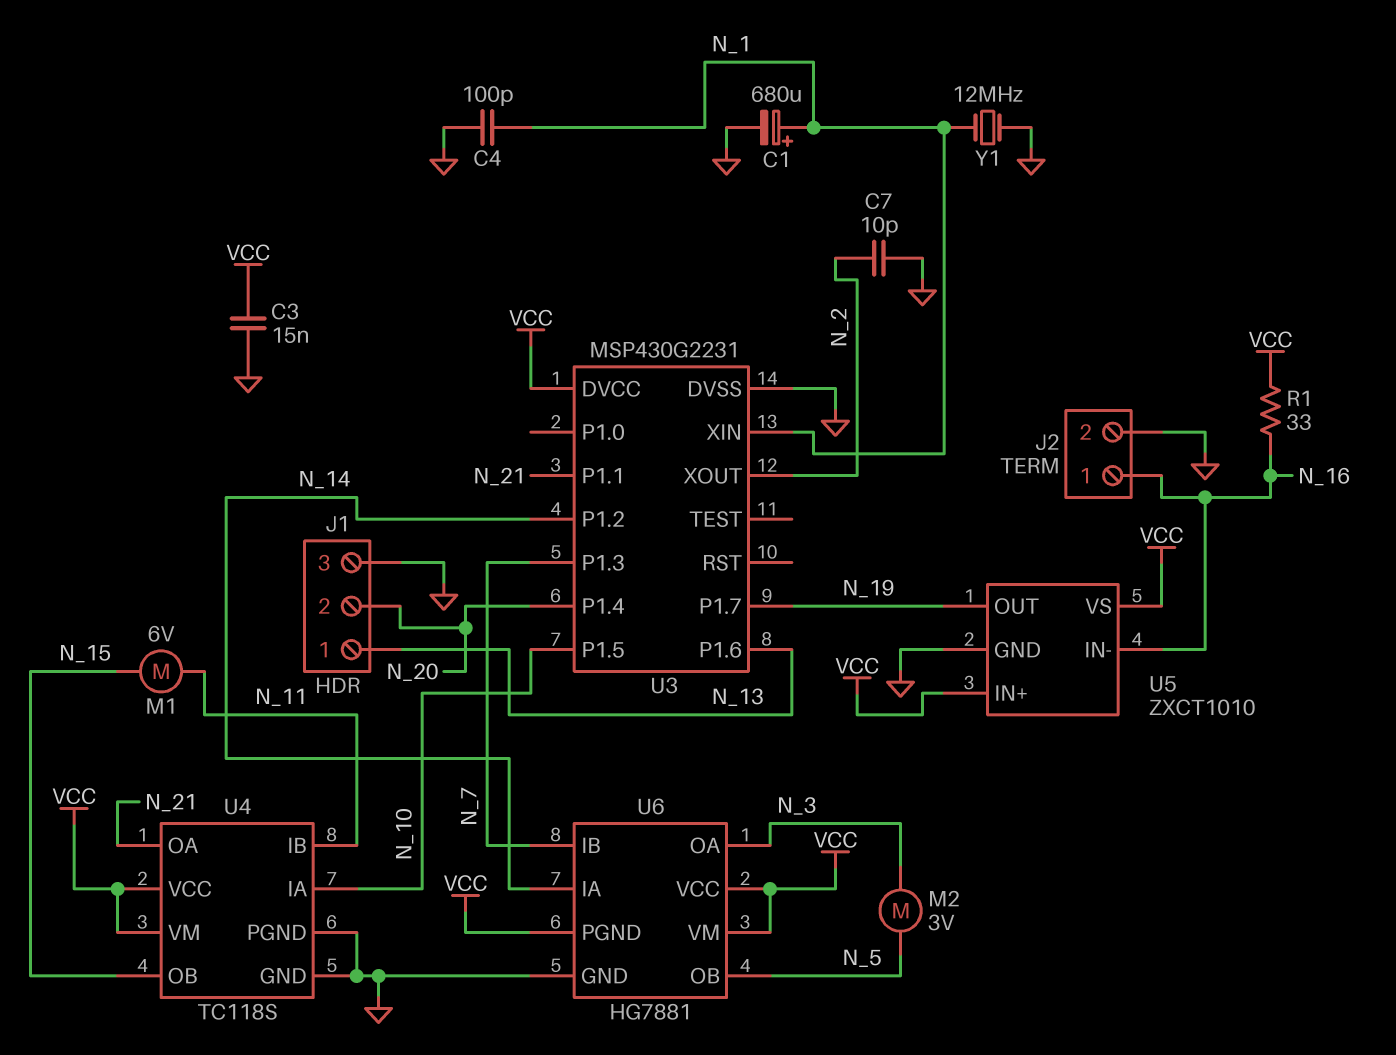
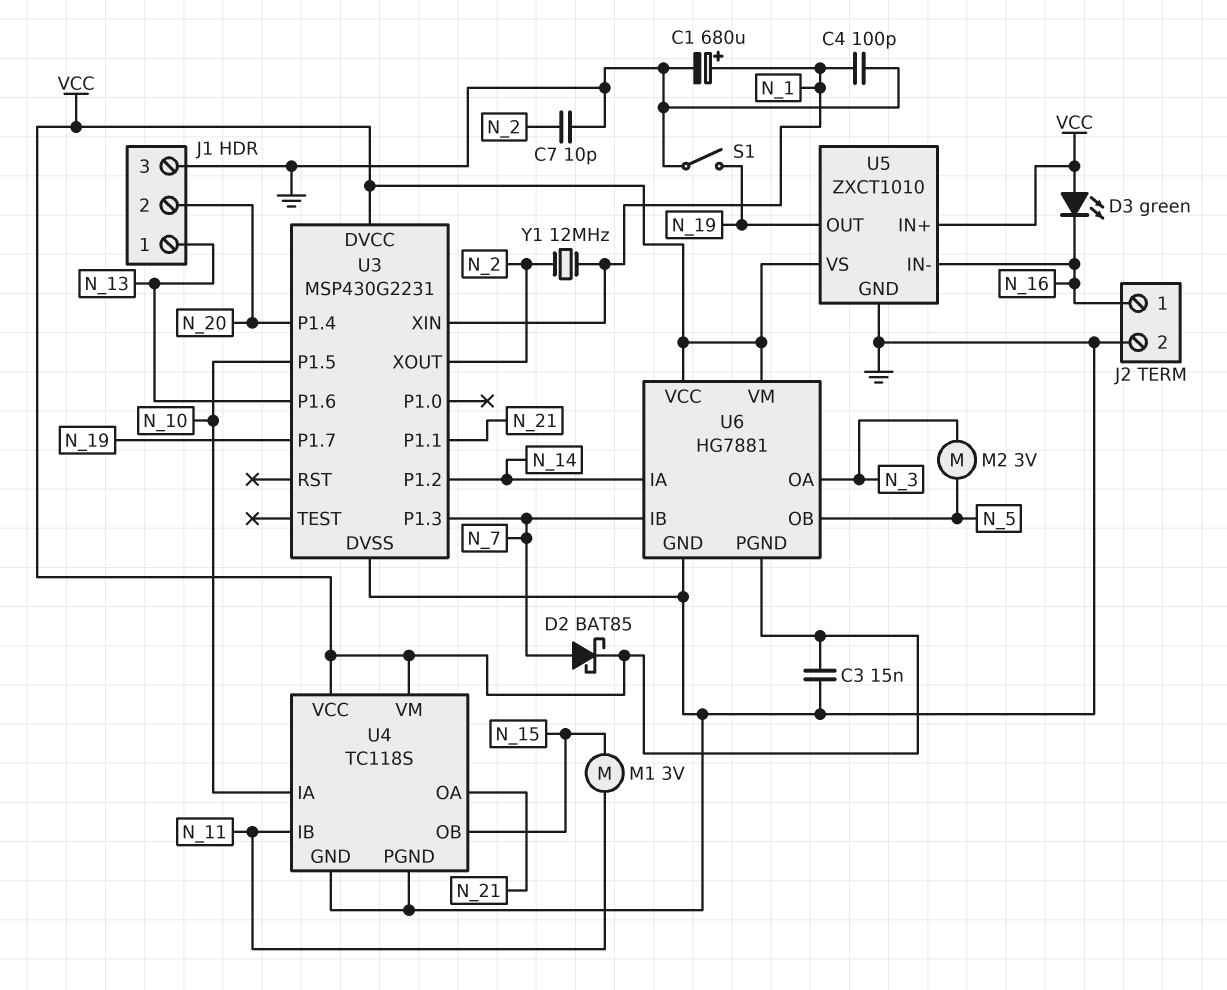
D2: none -> schottky BAT85 (A N_7, K VCC)
D3: none -> LED green (A VCC, K N_16)
M1: motor 6V (N_11, N_15) -> motor 3V (N_11, N_15)
R1: 33 (N_16, VCC) -> none
S1: none -> switch (GND, N_19)
Y1: 12MHz (GND, N_1) -> 12MHz (N_1, N_2)

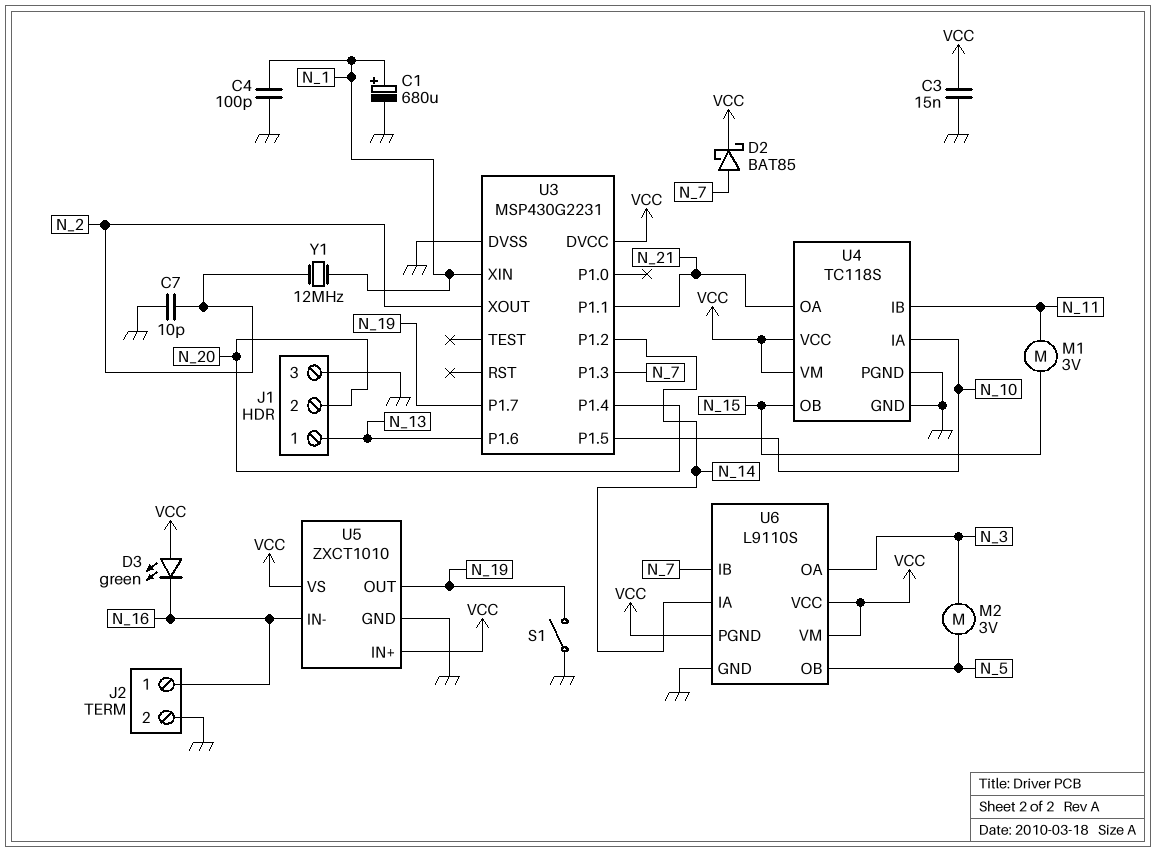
U6: HG7881 -> L9110S

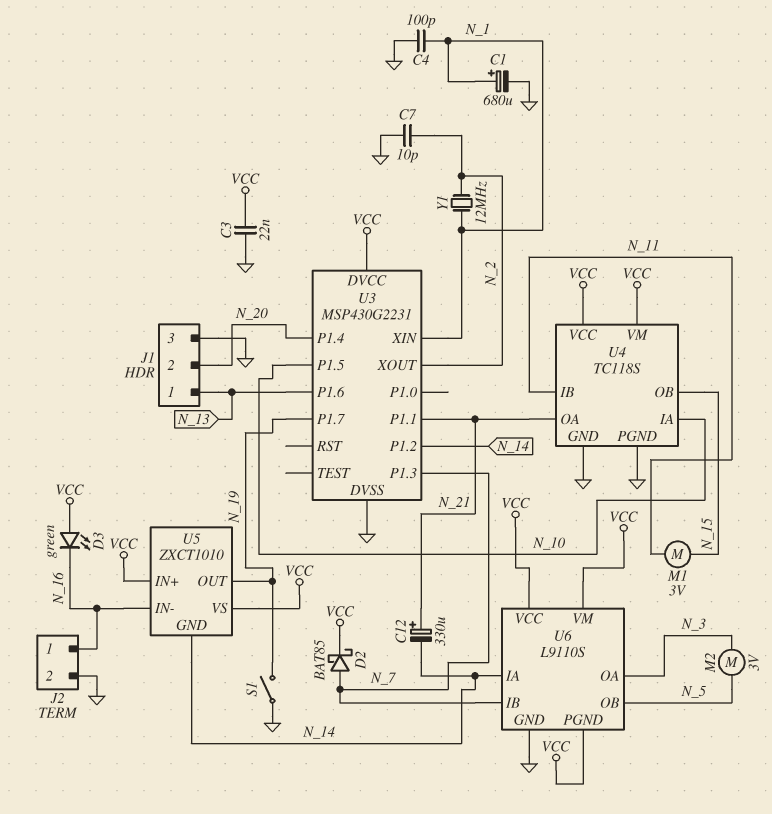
C3: 15nF (GND, VCC) -> 22nF (GND, VCC)
C12: none -> 330uF (plus N_21, minus N_14)
U5 pin GND: GND -> N_14

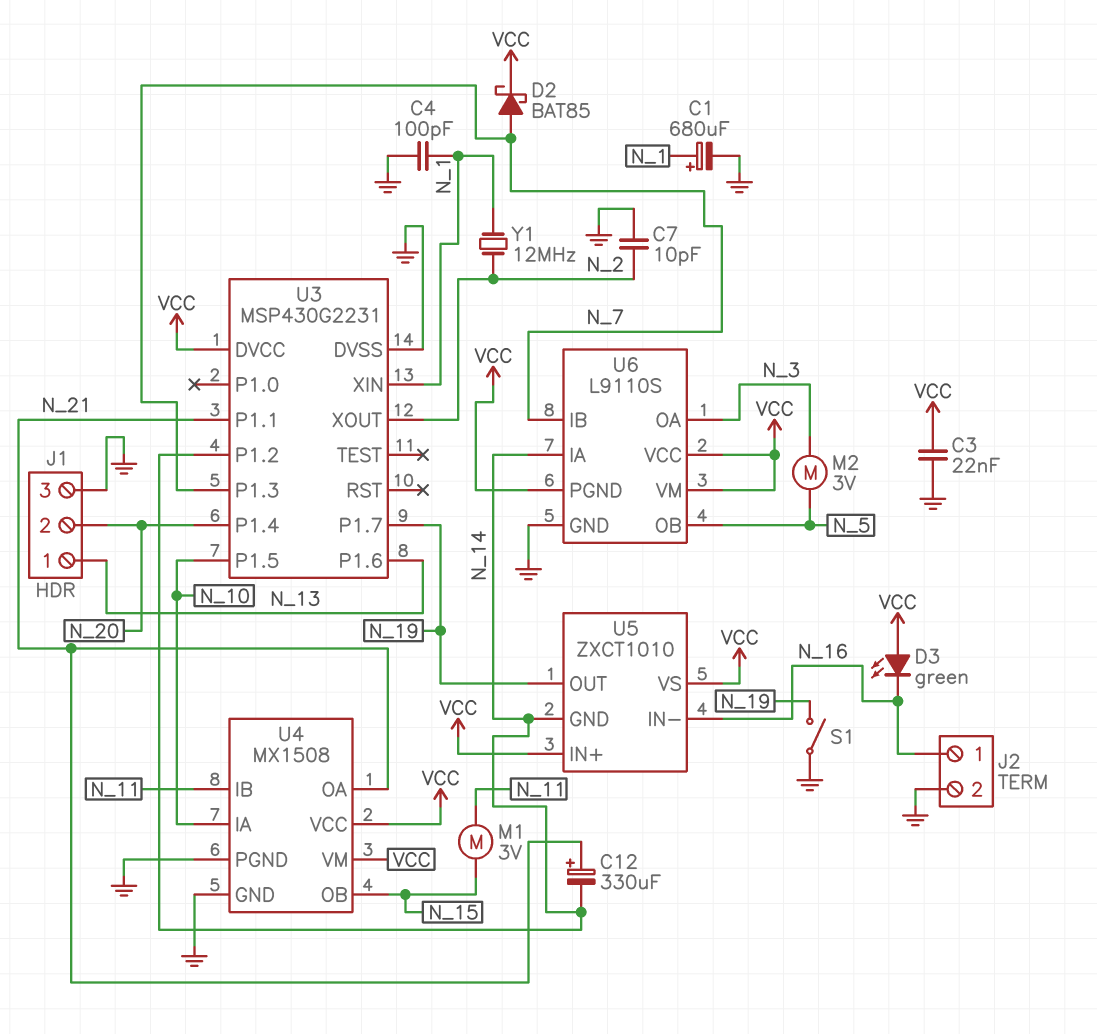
U4: TC118S -> MX1508

